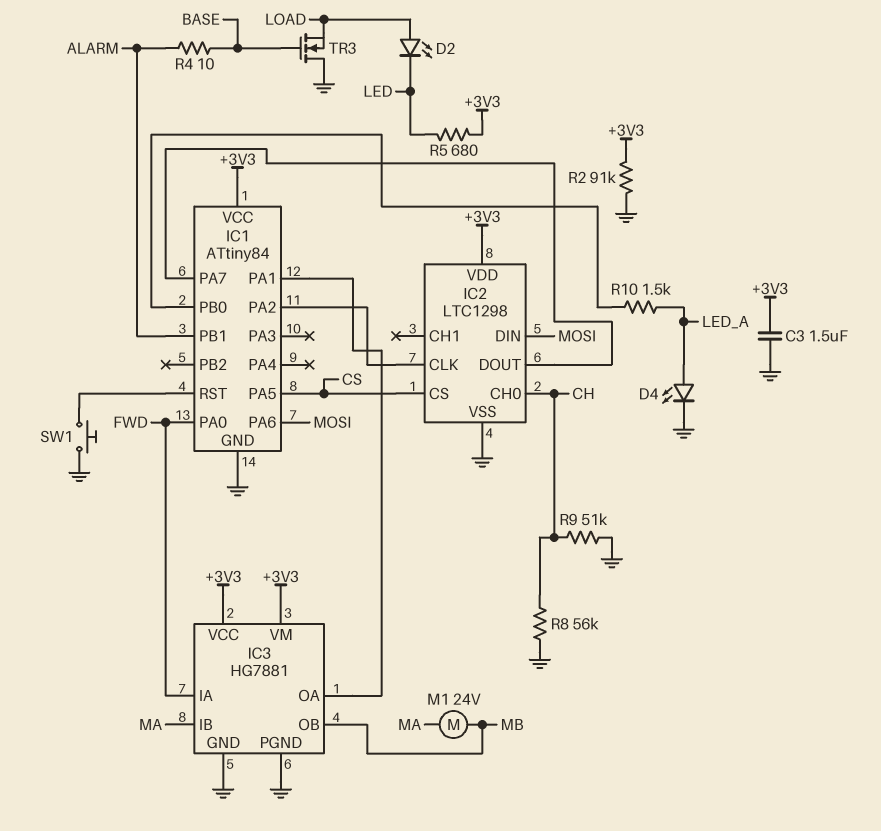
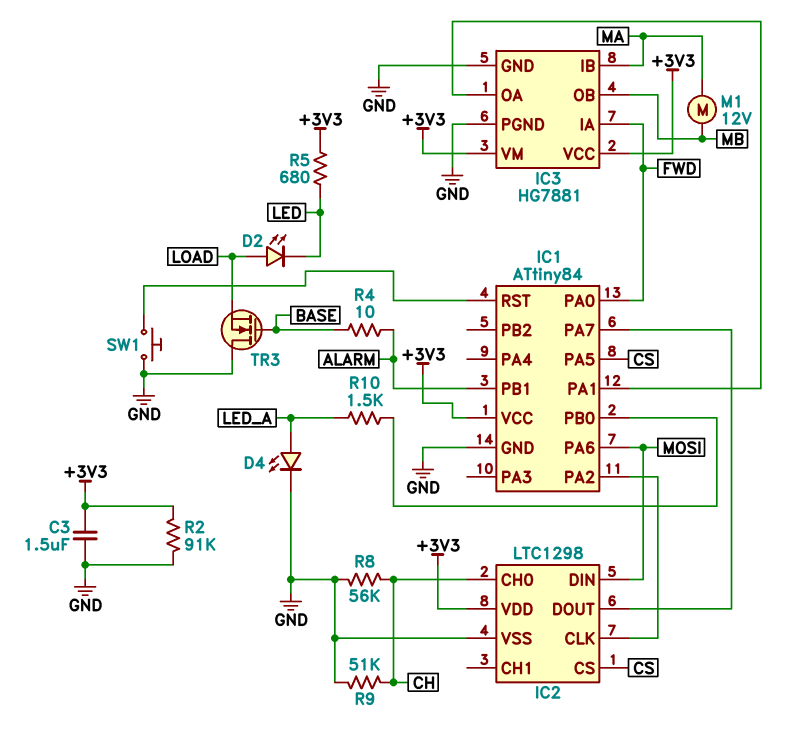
M1: motor 24V (MA, MB) -> motor 12V (MA, MB)

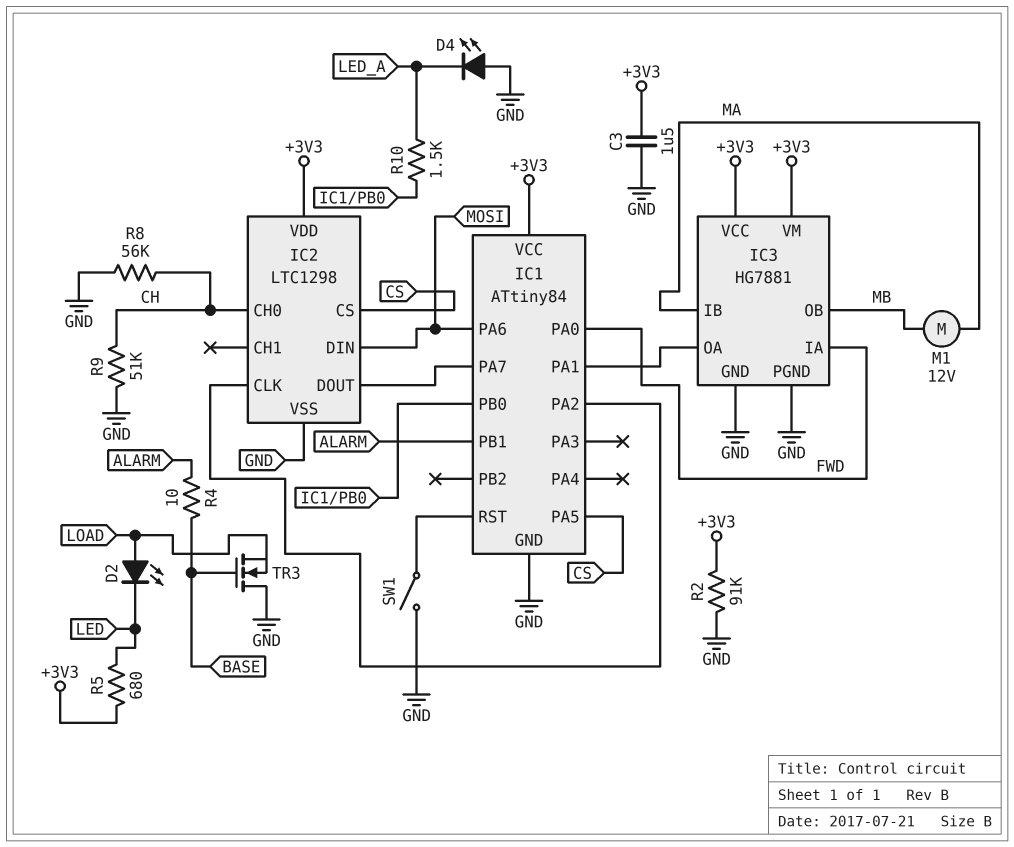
D4: LED (A LED_A, K GND) -> LED (A GND, K LED_A)
SW1: button (GND, IC1/RST) -> switch (GND, IC1/RST)

